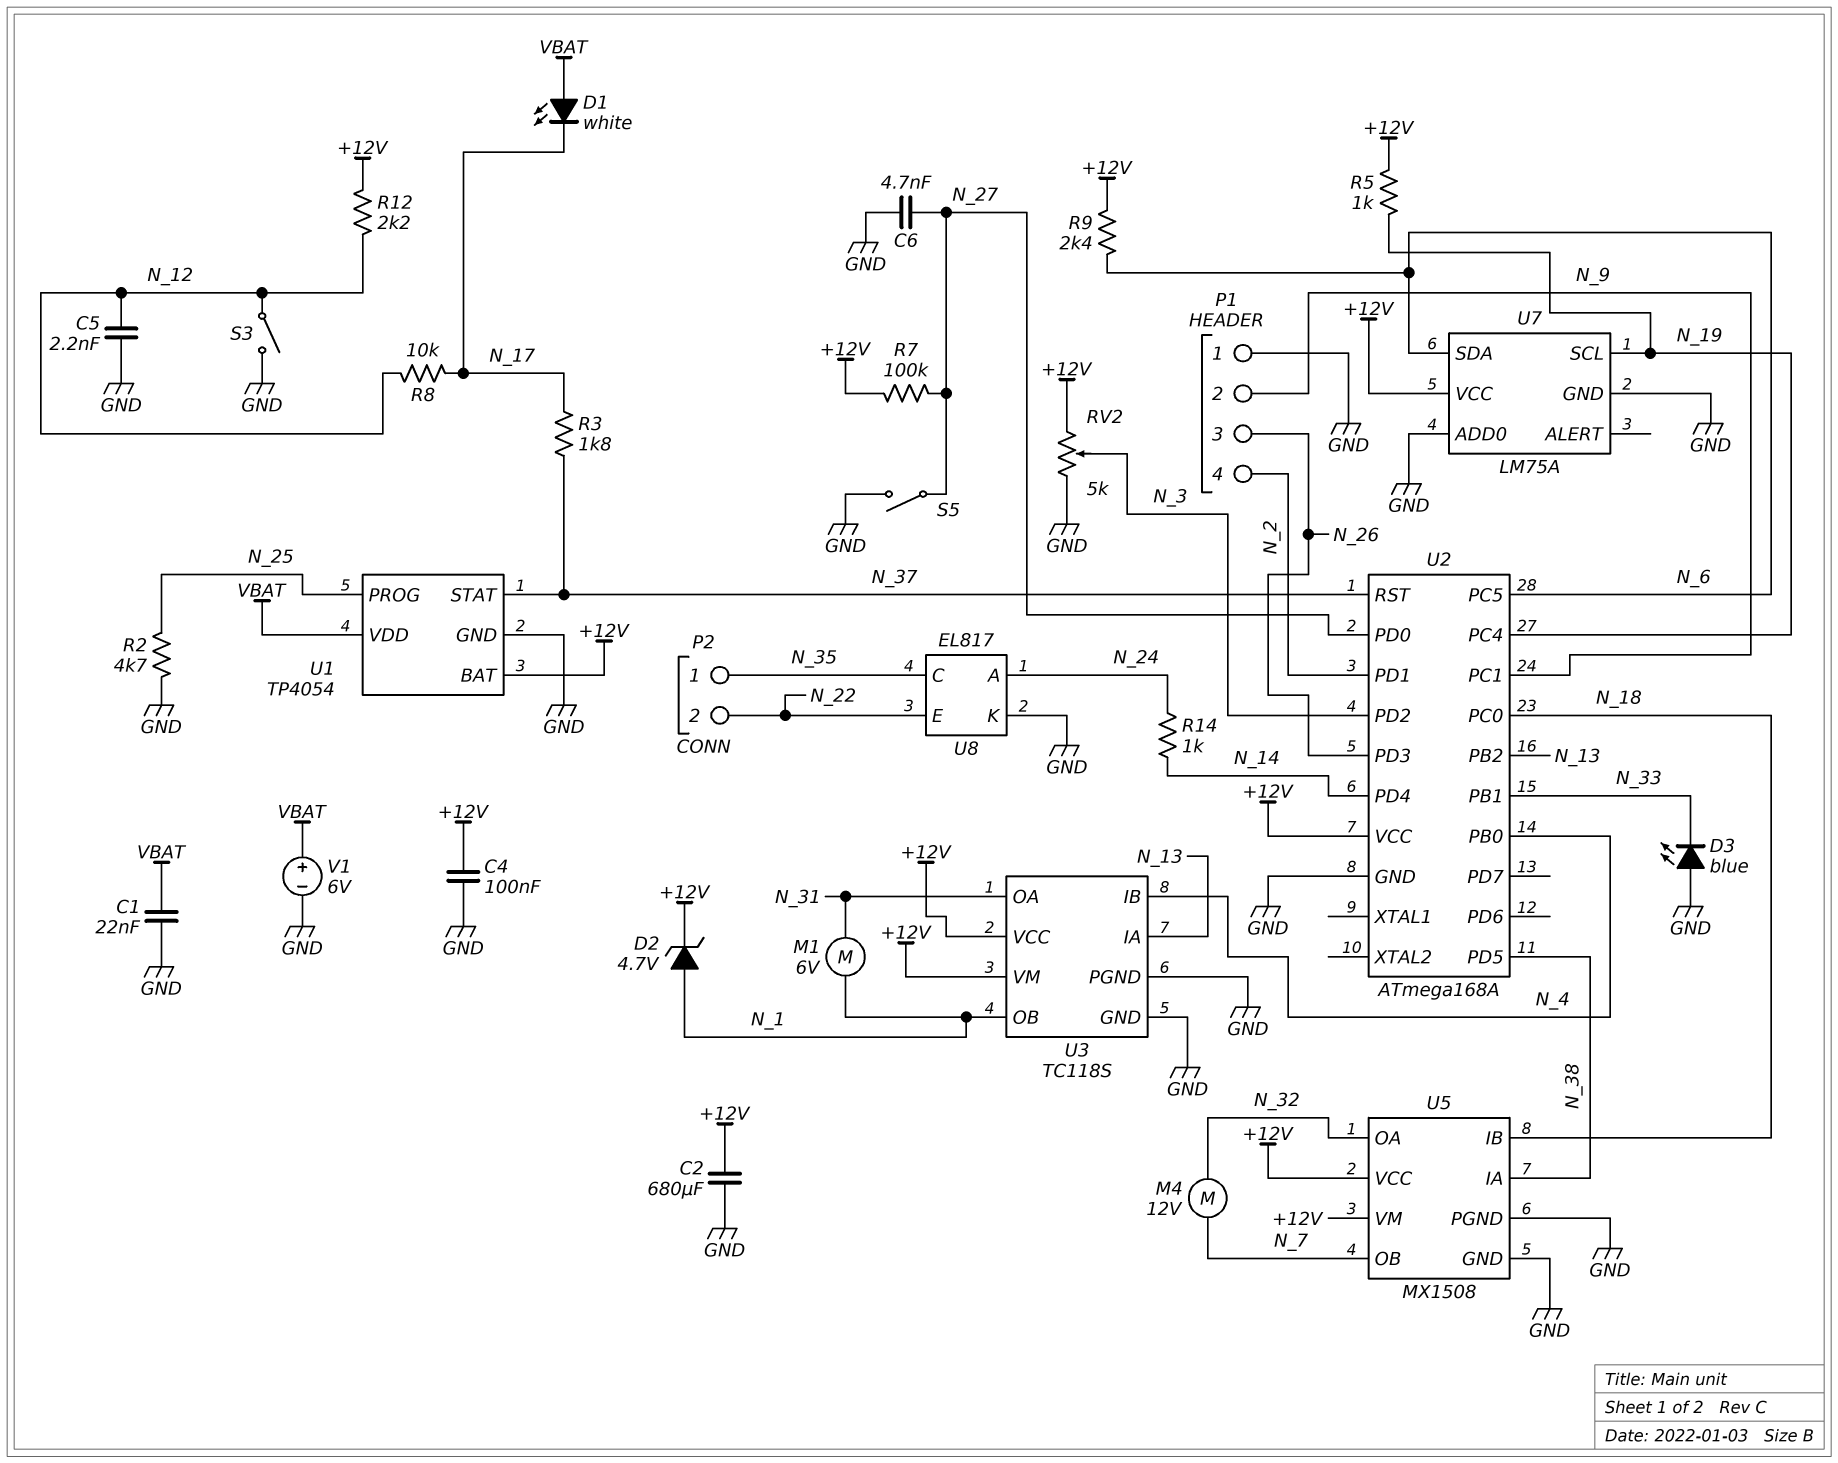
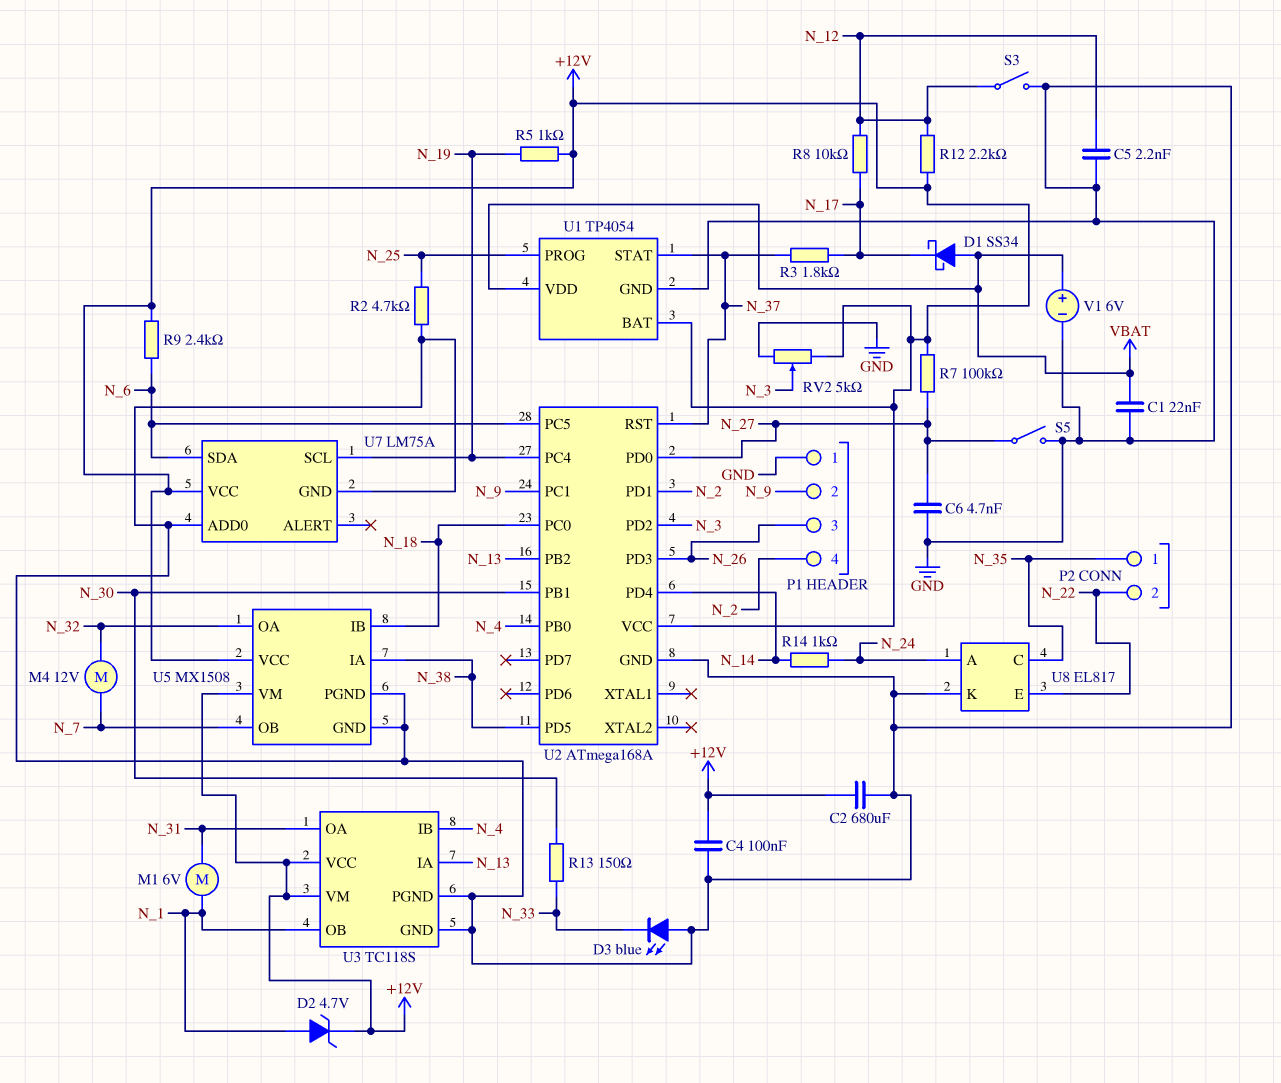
D1: LED white (A VBAT, K N_17) -> schottky SS34 (A VBAT, K N_17)
R13: none -> 150 (N_30, N_33)
U2 pin PB1: N_33 -> N_30

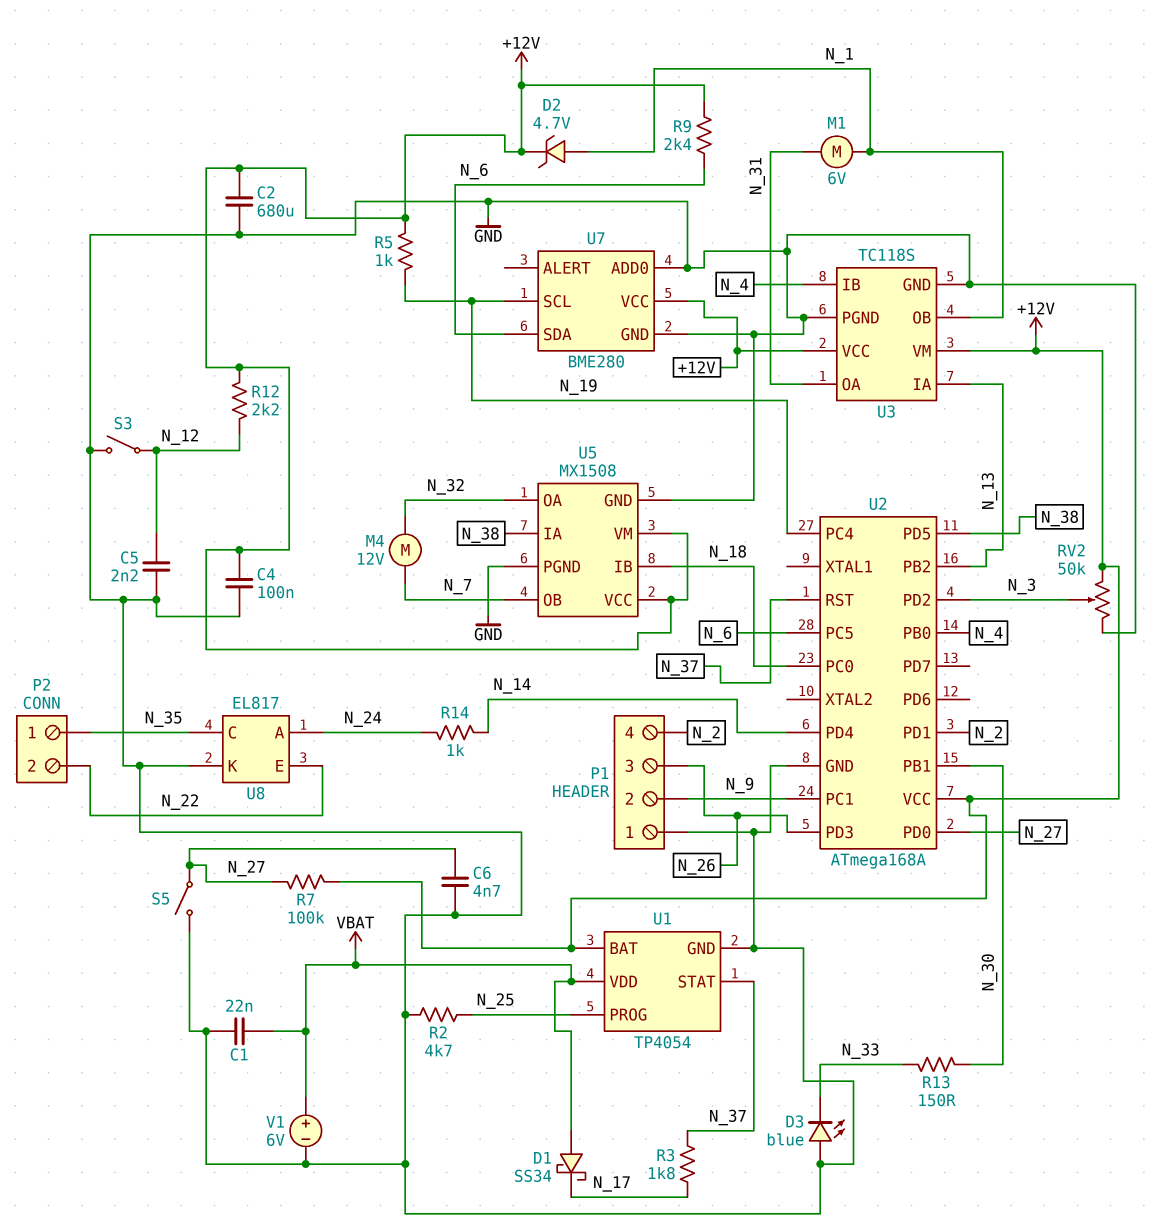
R8: 10k (N_12, N_17) -> none
RV2: 5k (+12V, GND, wiper N_3) -> 50k (+12V, GND, wiper N_3)
U7: LM75A -> BME280

